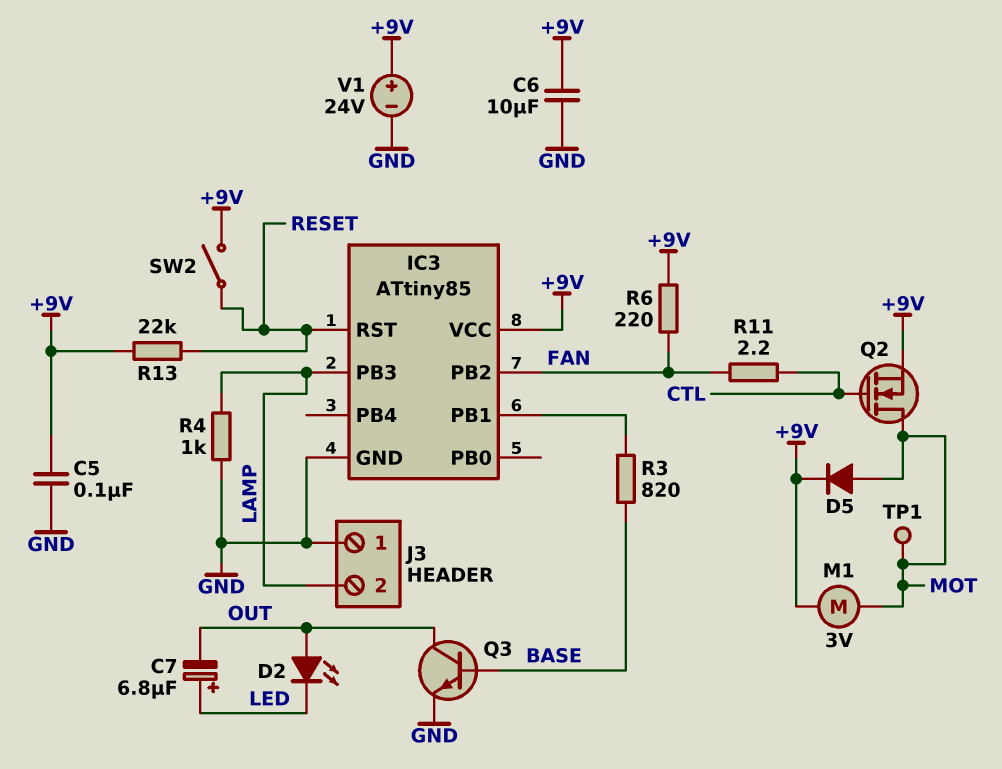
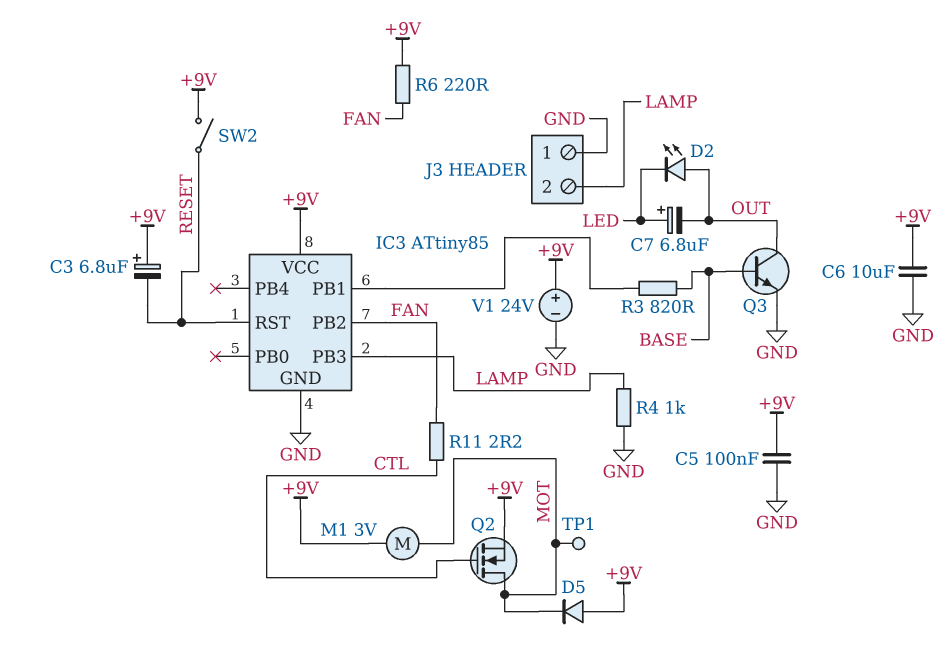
C3: none -> 6.8uF (plus +9V, minus RESET)
D5: diode (A MOT, K +9V) -> diode (A +9V, K MOT)
R13: 22k (+9V, RESET) -> none

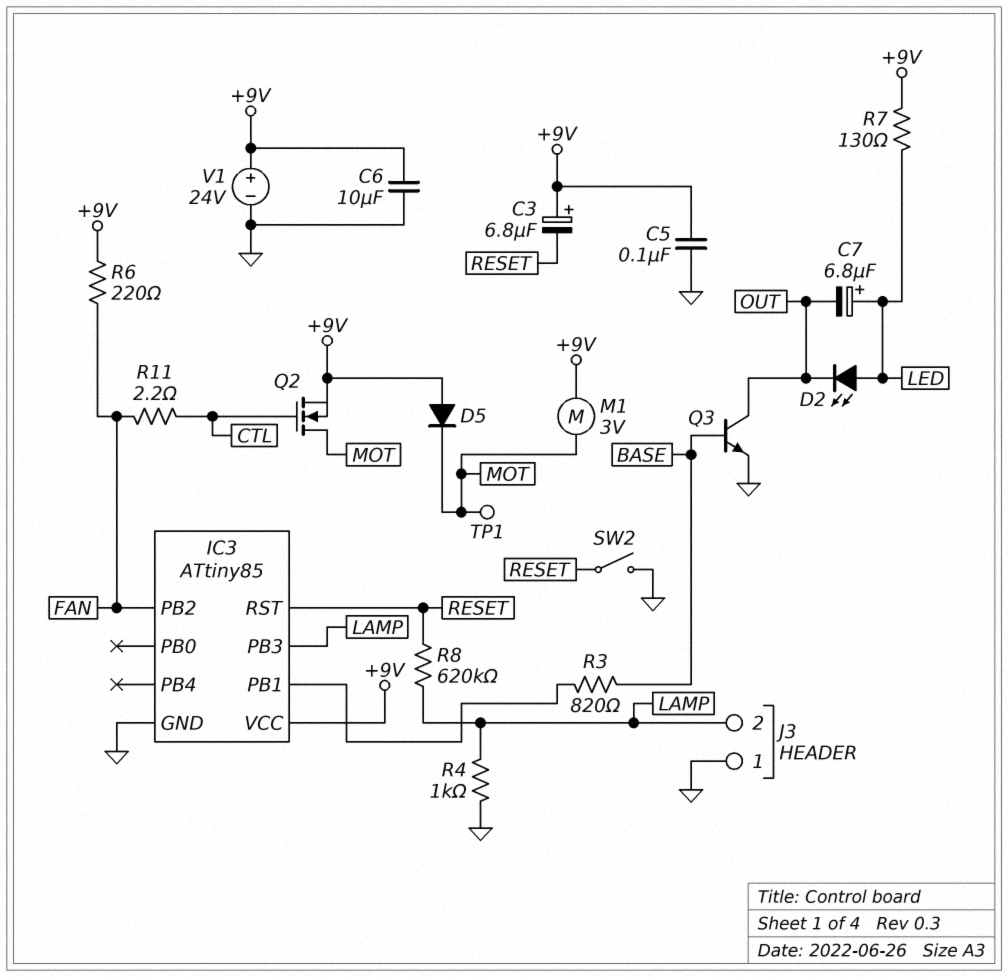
D2: LED (A OUT, K LED) -> LED (A LED, K OUT)
R7: none -> 130 (+9V, LED)
R8: none -> 620k (LAMP, RESET)
SW2: switch (+9V, RESET) -> switch (GND, RESET)

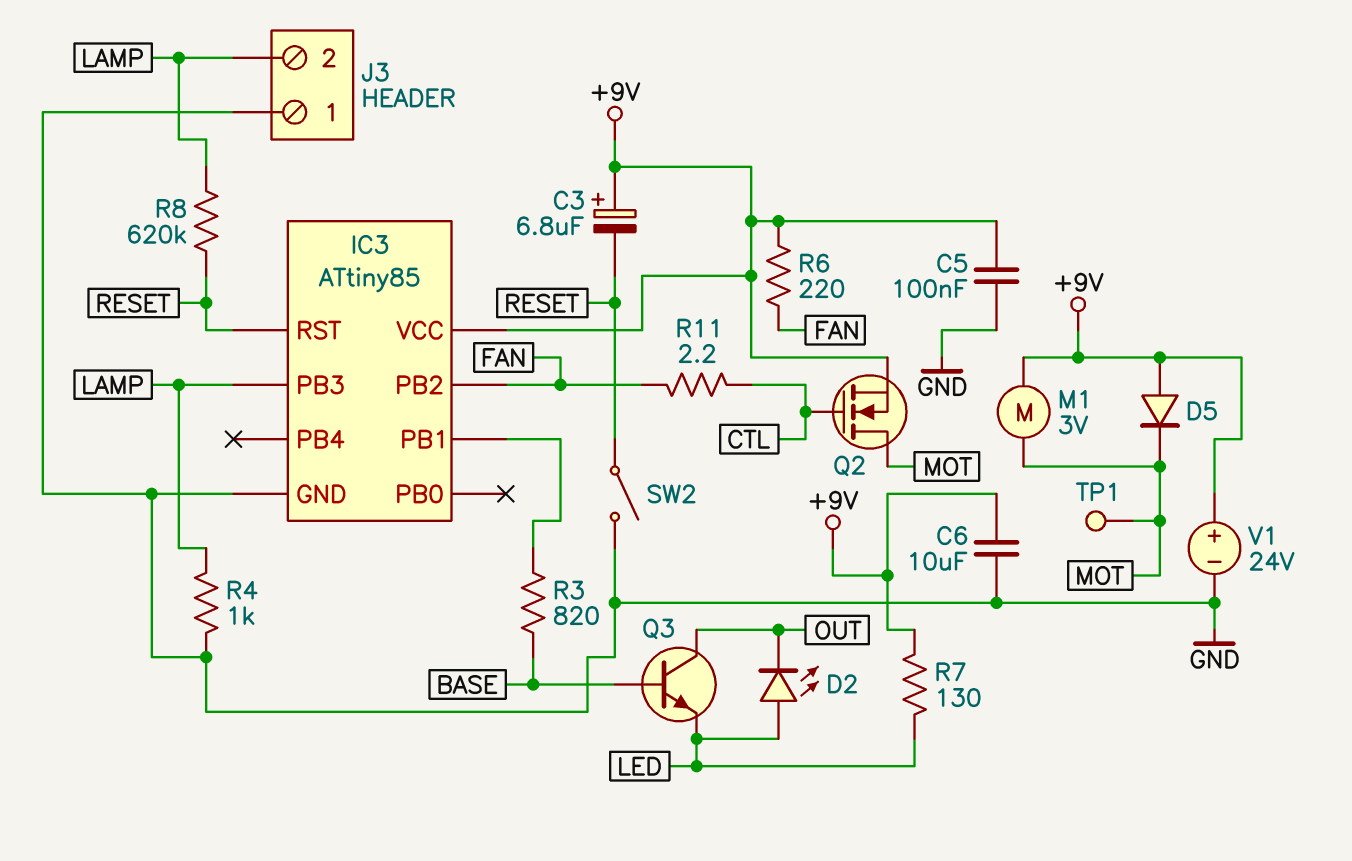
C7: 6.8uF (plus LED, minus OUT) -> none
Q3: NPN (B BASE, C OUT, E GND) -> NPN (B BASE, C OUT, E LED)

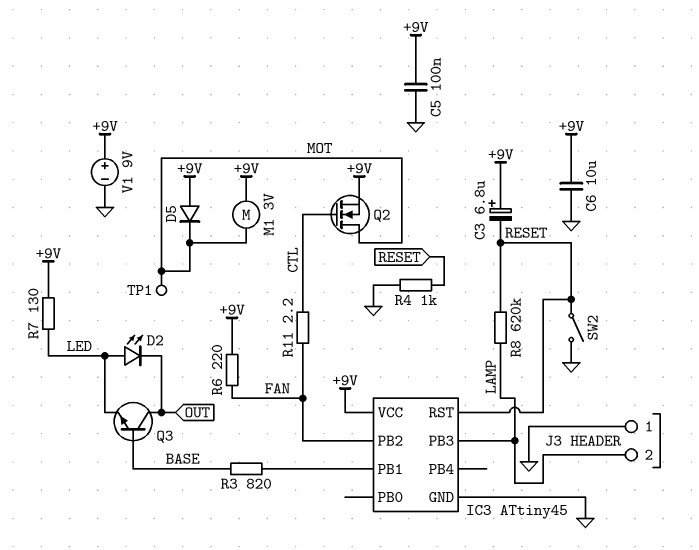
IC3: ATtiny85 -> ATtiny45
R4: 1k (GND, LAMP) -> 1k (GND, RESET)
V1: 24V (plus +9V, minus GND) -> 9V (plus +9V, minus GND)

